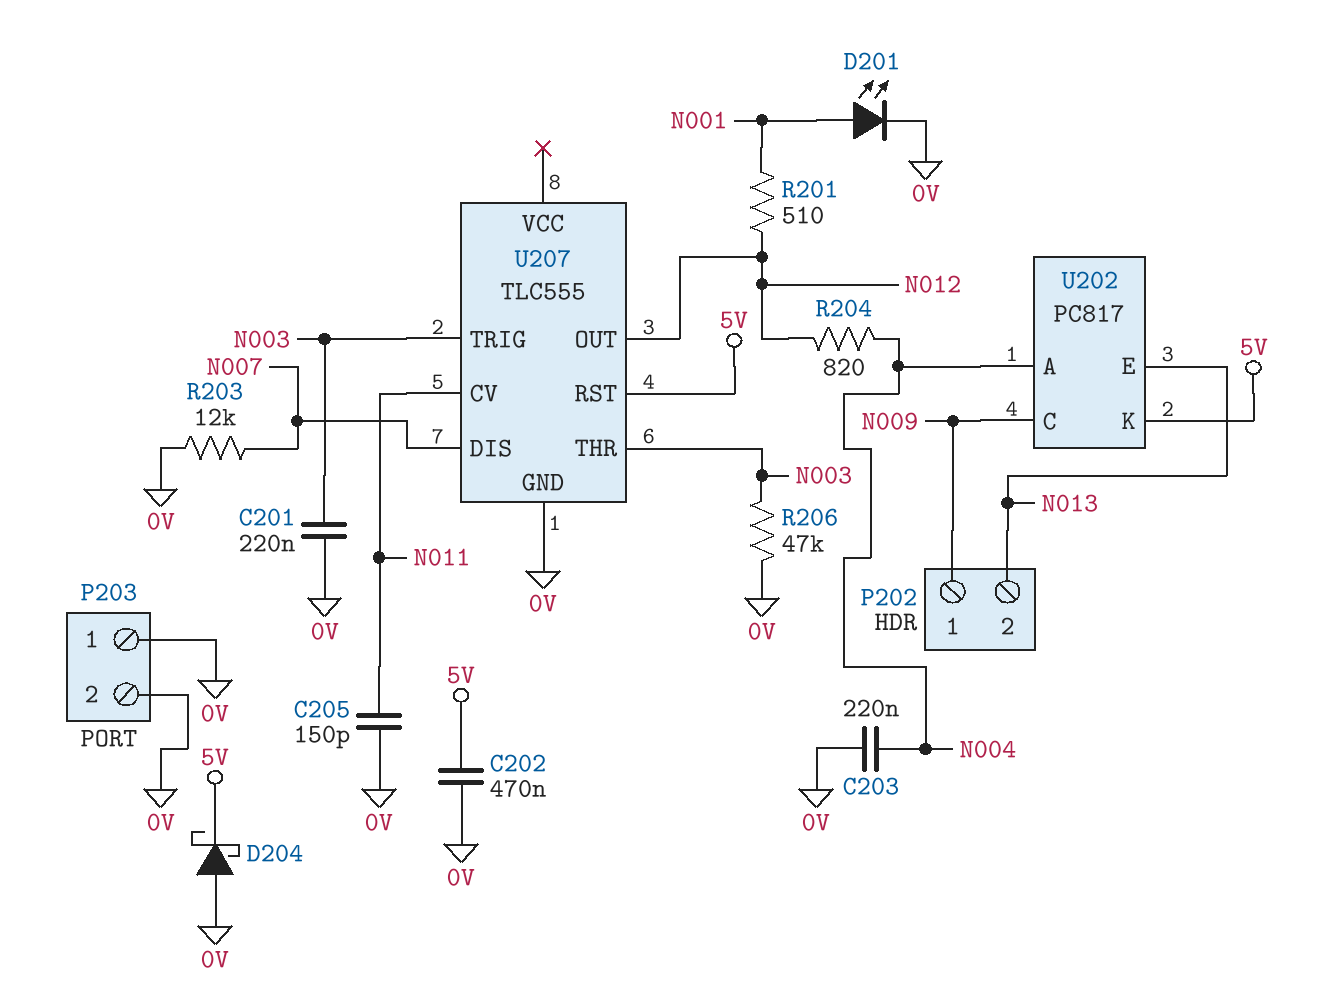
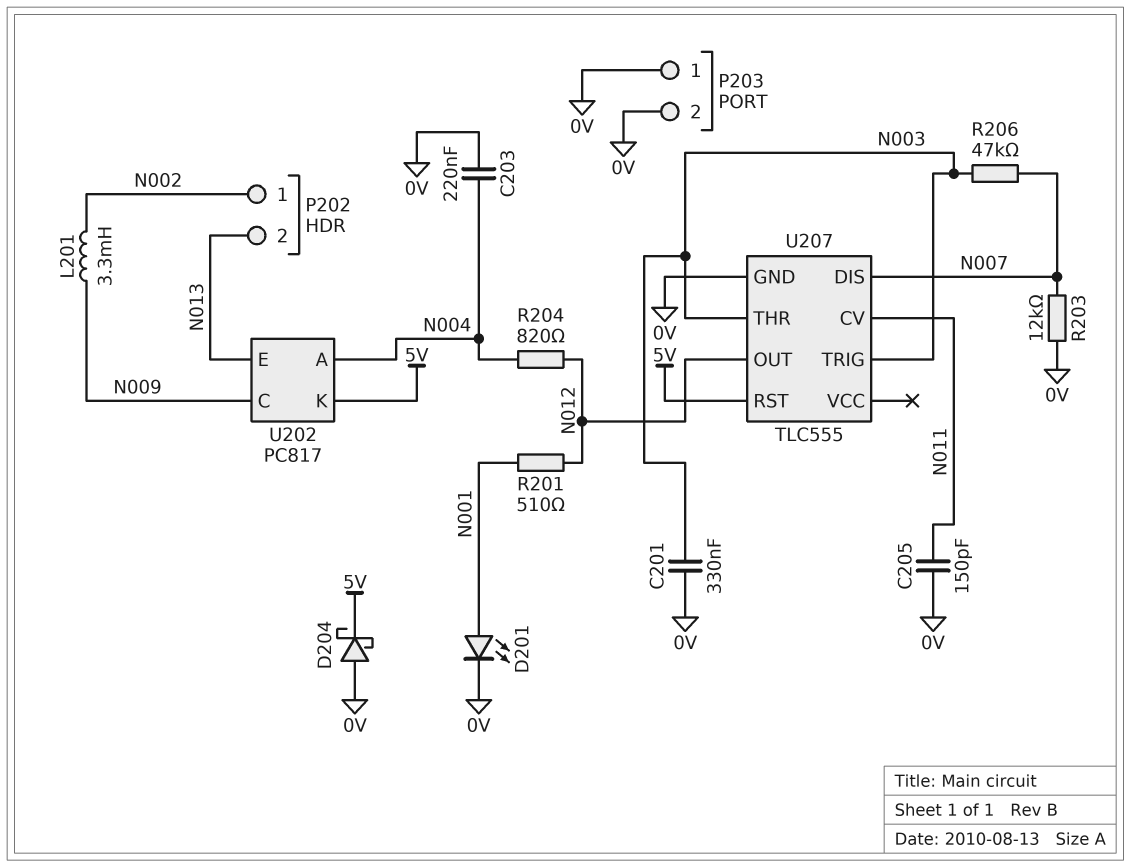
C201: 220nF (0V, N003) -> 330nF (0V, N003)
C202: 470nF (0V, 5V) -> none
L201: none -> 3.3mH (N002, N009)
P202 pin 1: N009 -> N002
R206: 47k (0V, N003) -> 47k (N003, N007)

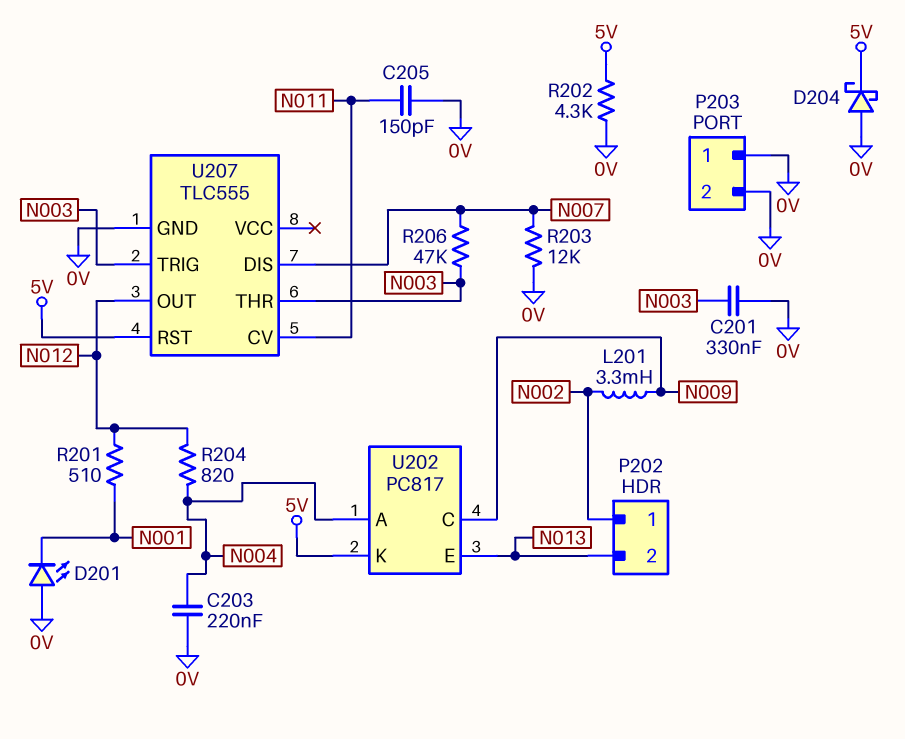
D201: LED (A N001, K 0V) -> LED (A 0V, K N001)
R202: none -> 4.3k (0V, 5V)

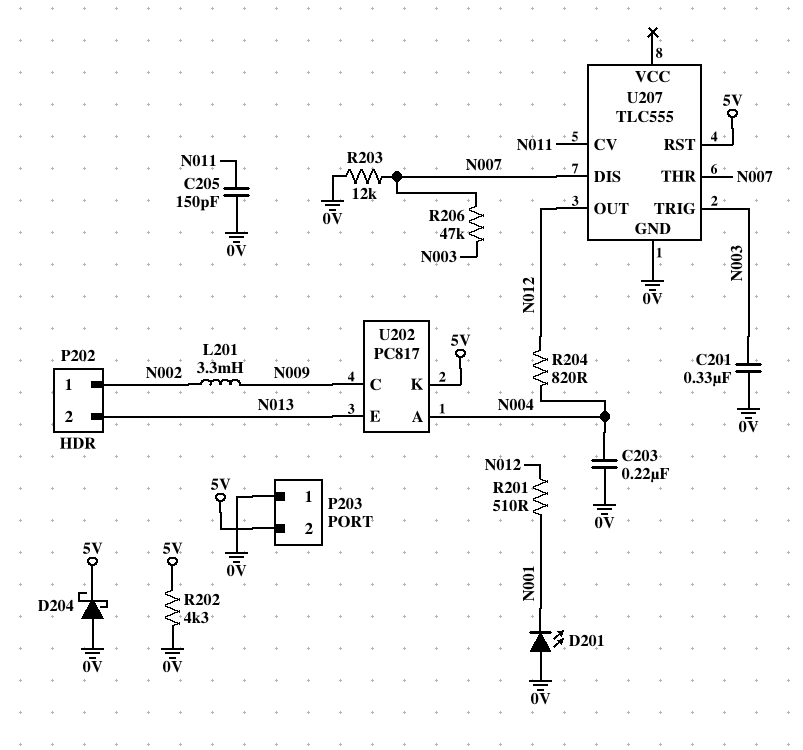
P203 pin 2: 0V -> 5V
U207 pin THR: N003 -> N007

